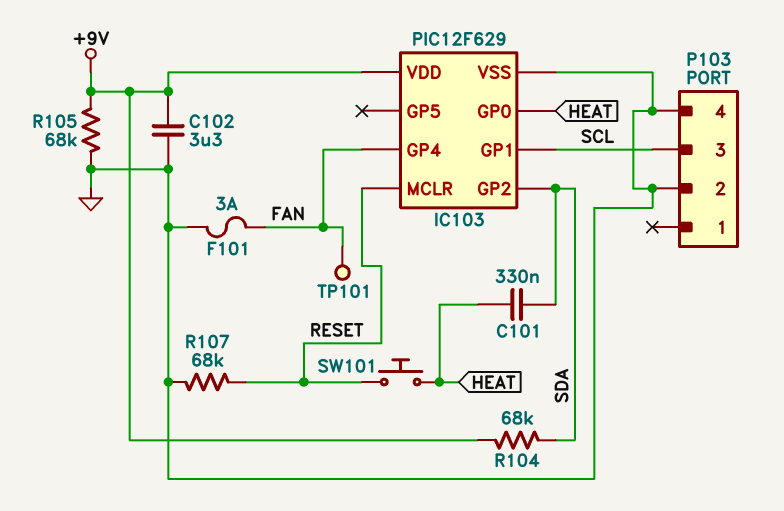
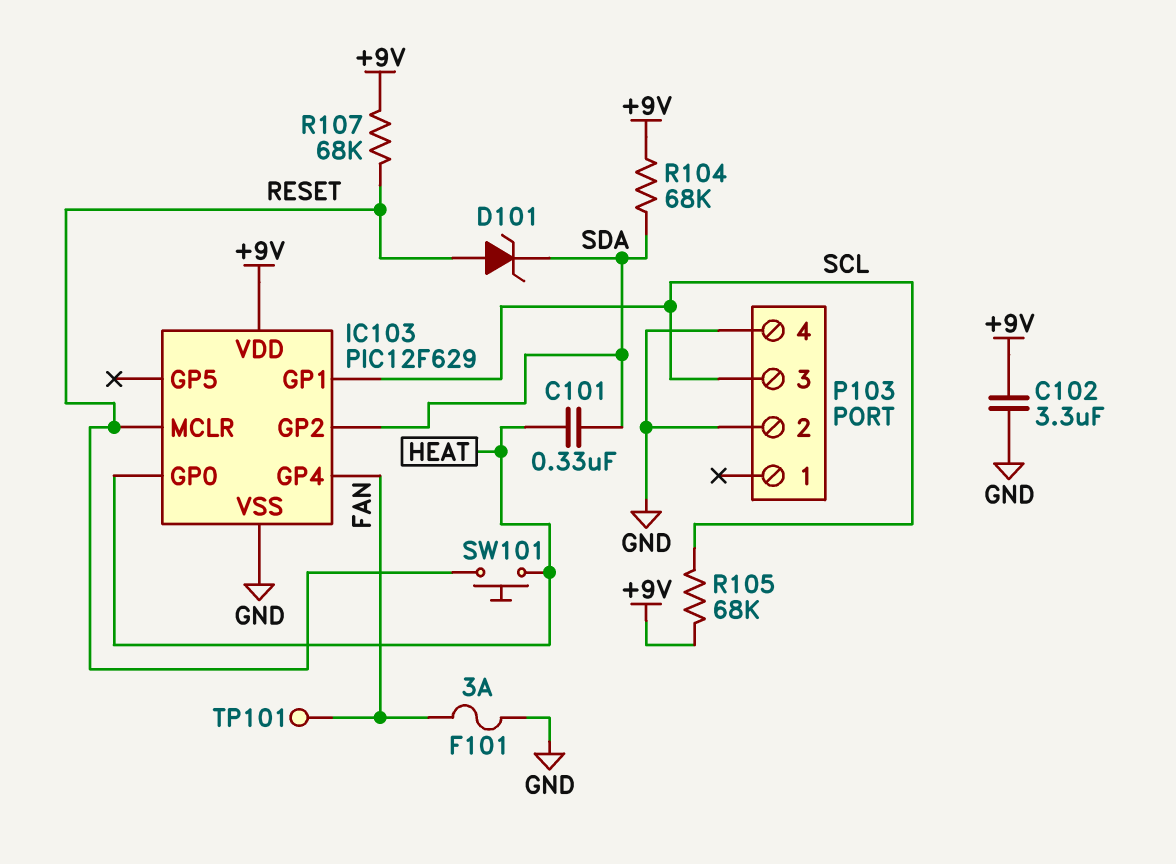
D101: none -> zener (A RESET, K SDA)
R105: 68k (+9V, GND) -> 68k (+9V, SCL)
R107: 68k (GND, RESET) -> 68k (+9V, RESET)

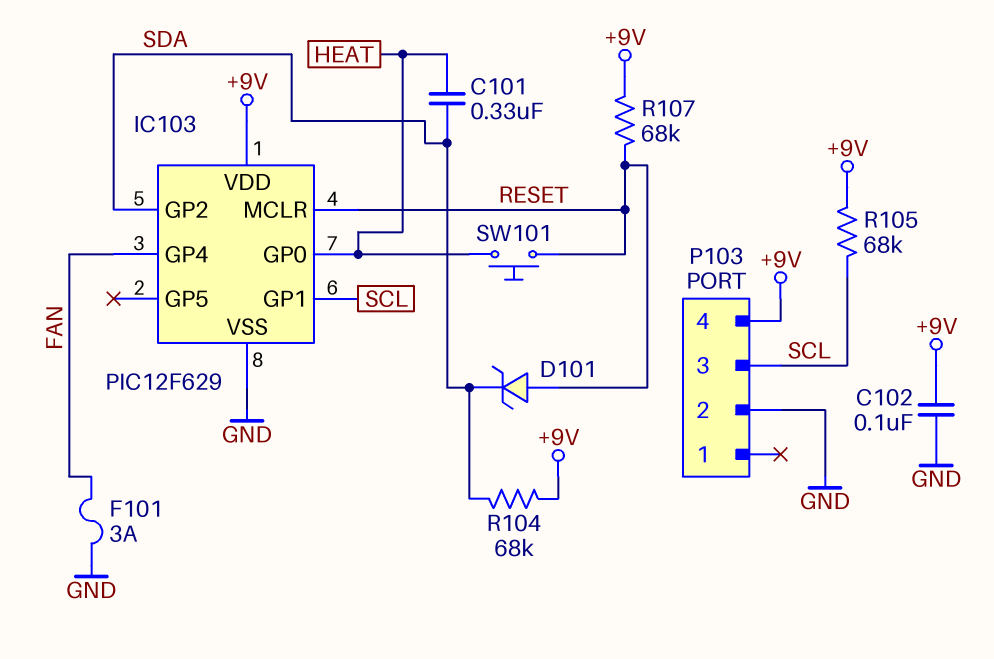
C102: 3.3uF (+9V, GND) -> 100nF (+9V, GND)
P103 pin 4: GND -> +9V
TP101: test point (FAN) -> none

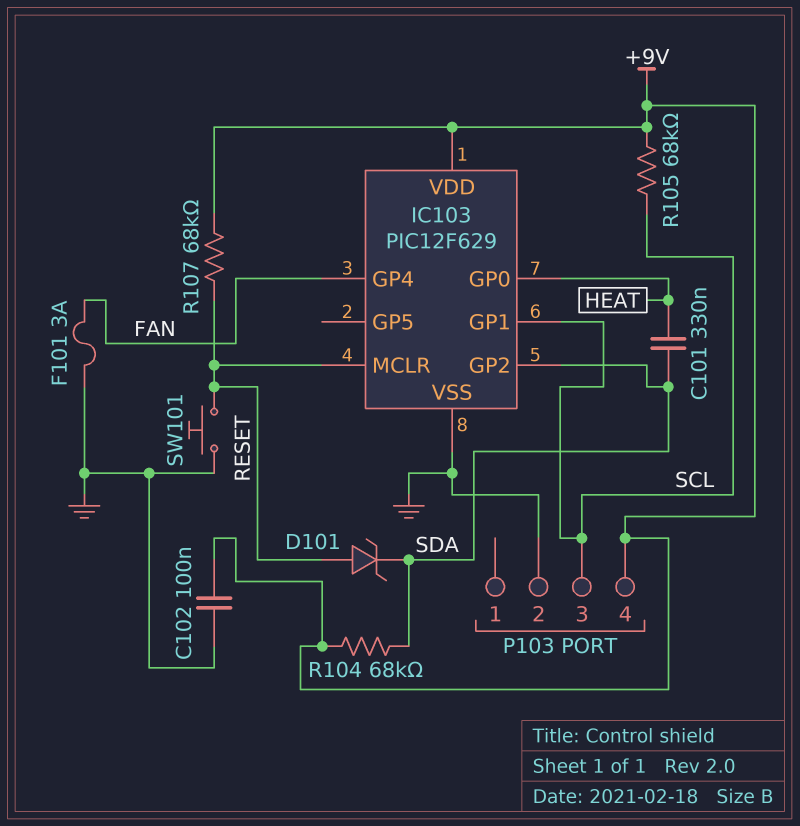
SW101: button (HEAT, RESET) -> button (GND, RESET)

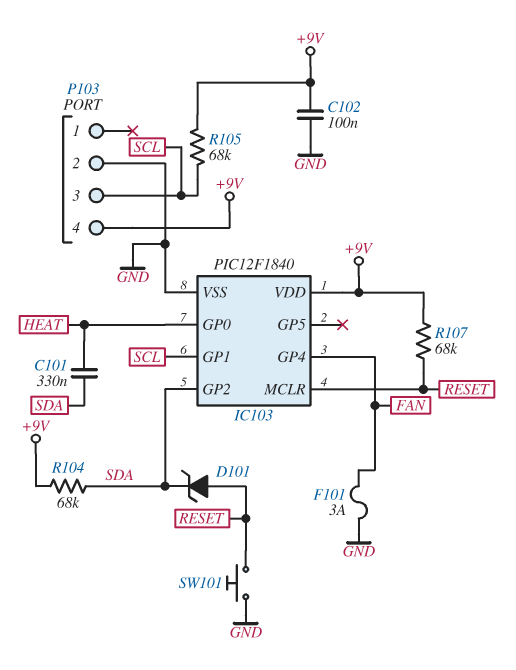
IC103: PIC12F629 -> PIC12F1840

